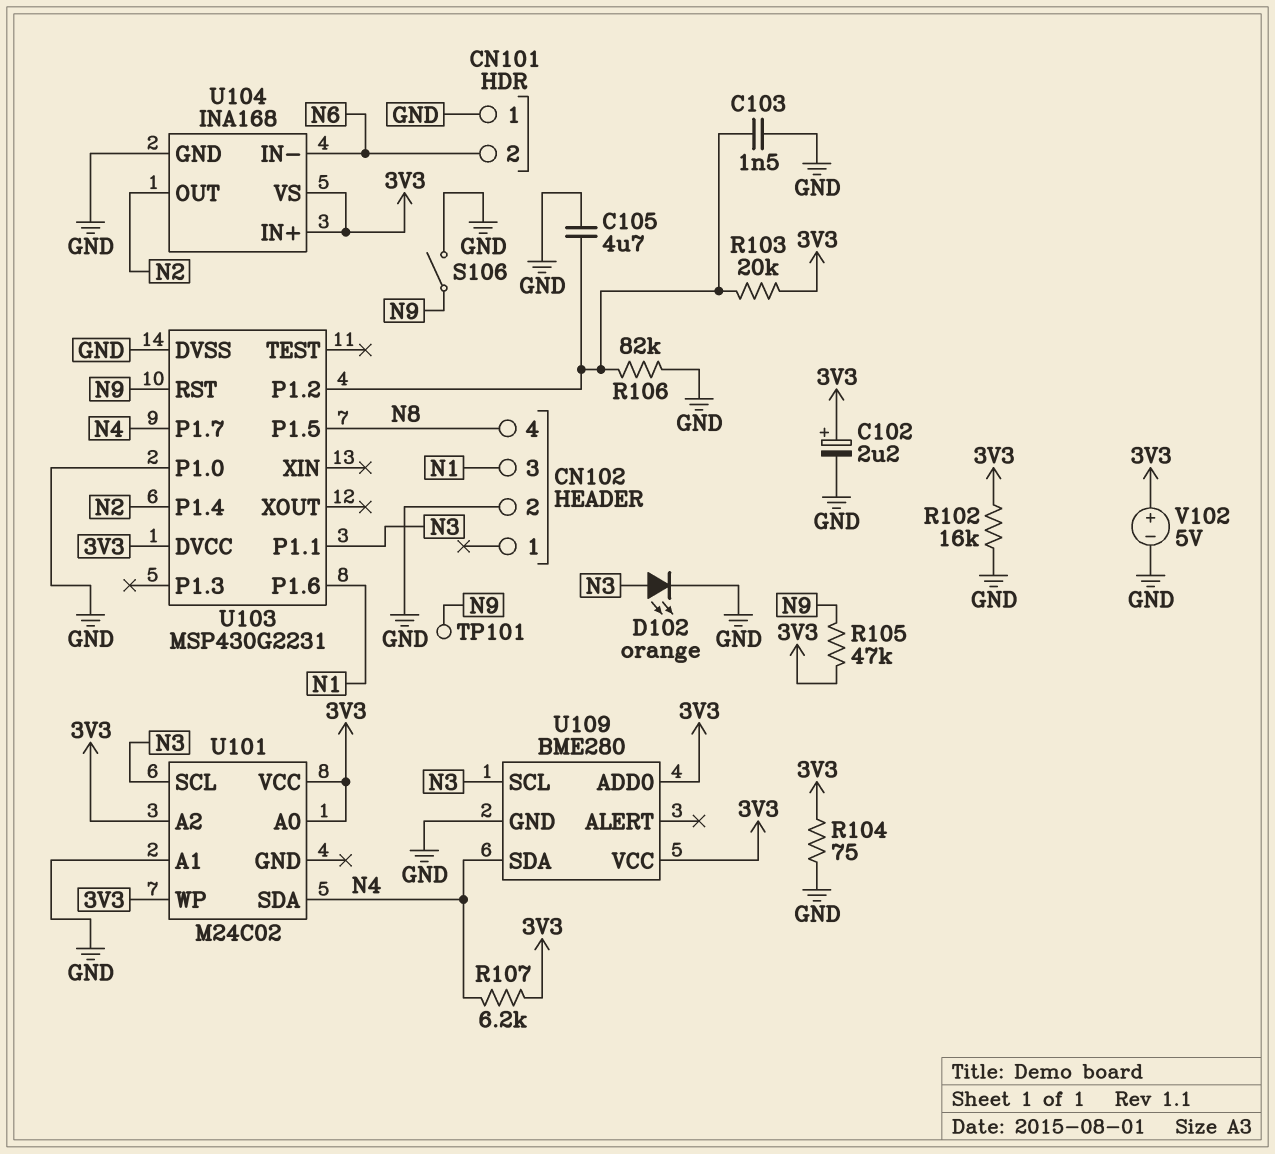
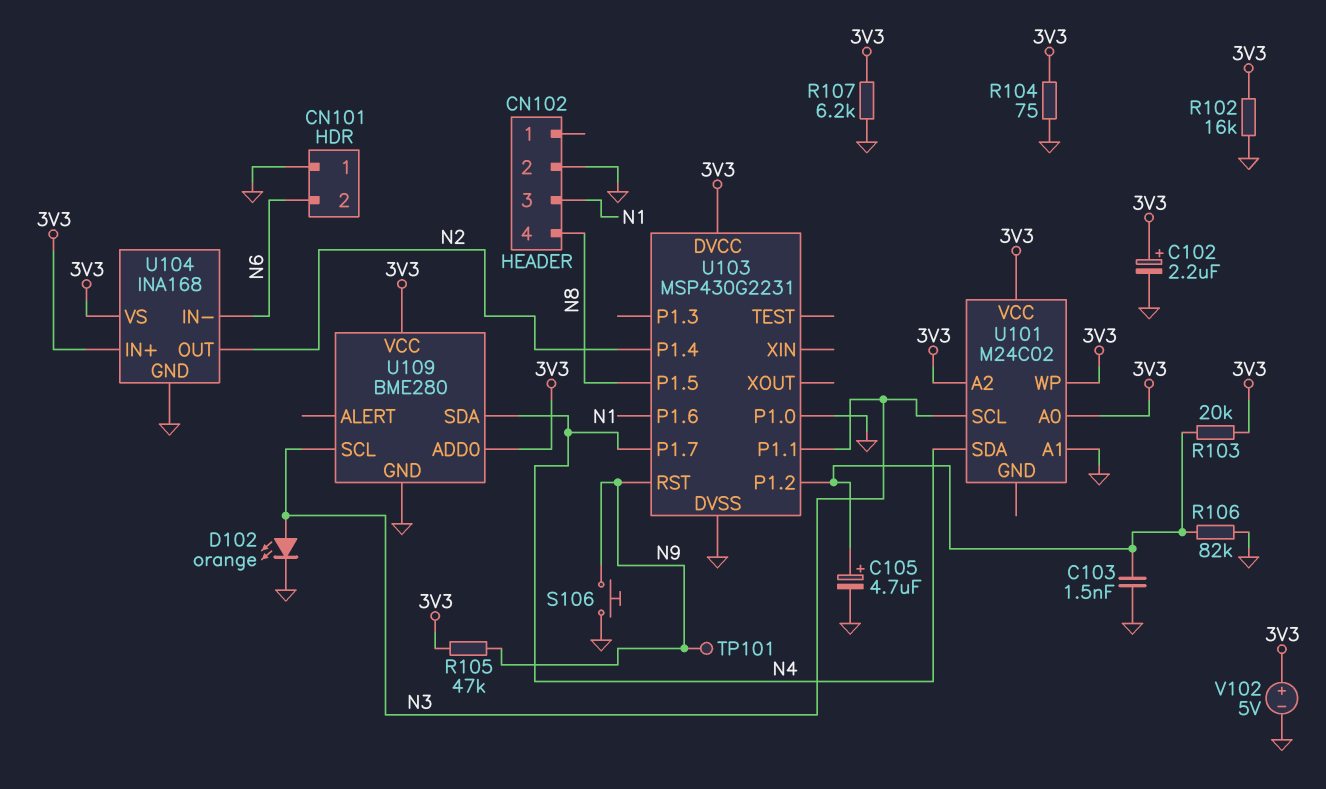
C105: 4.7uF (GND, U103/P1.2) -> 4.7uF (plus U103/P1.2, minus GND)
R107: 6.2k (3V3, N4) -> 6.2k (3V3, GND)
S106: switch (GND, N9) -> button (GND, N9)

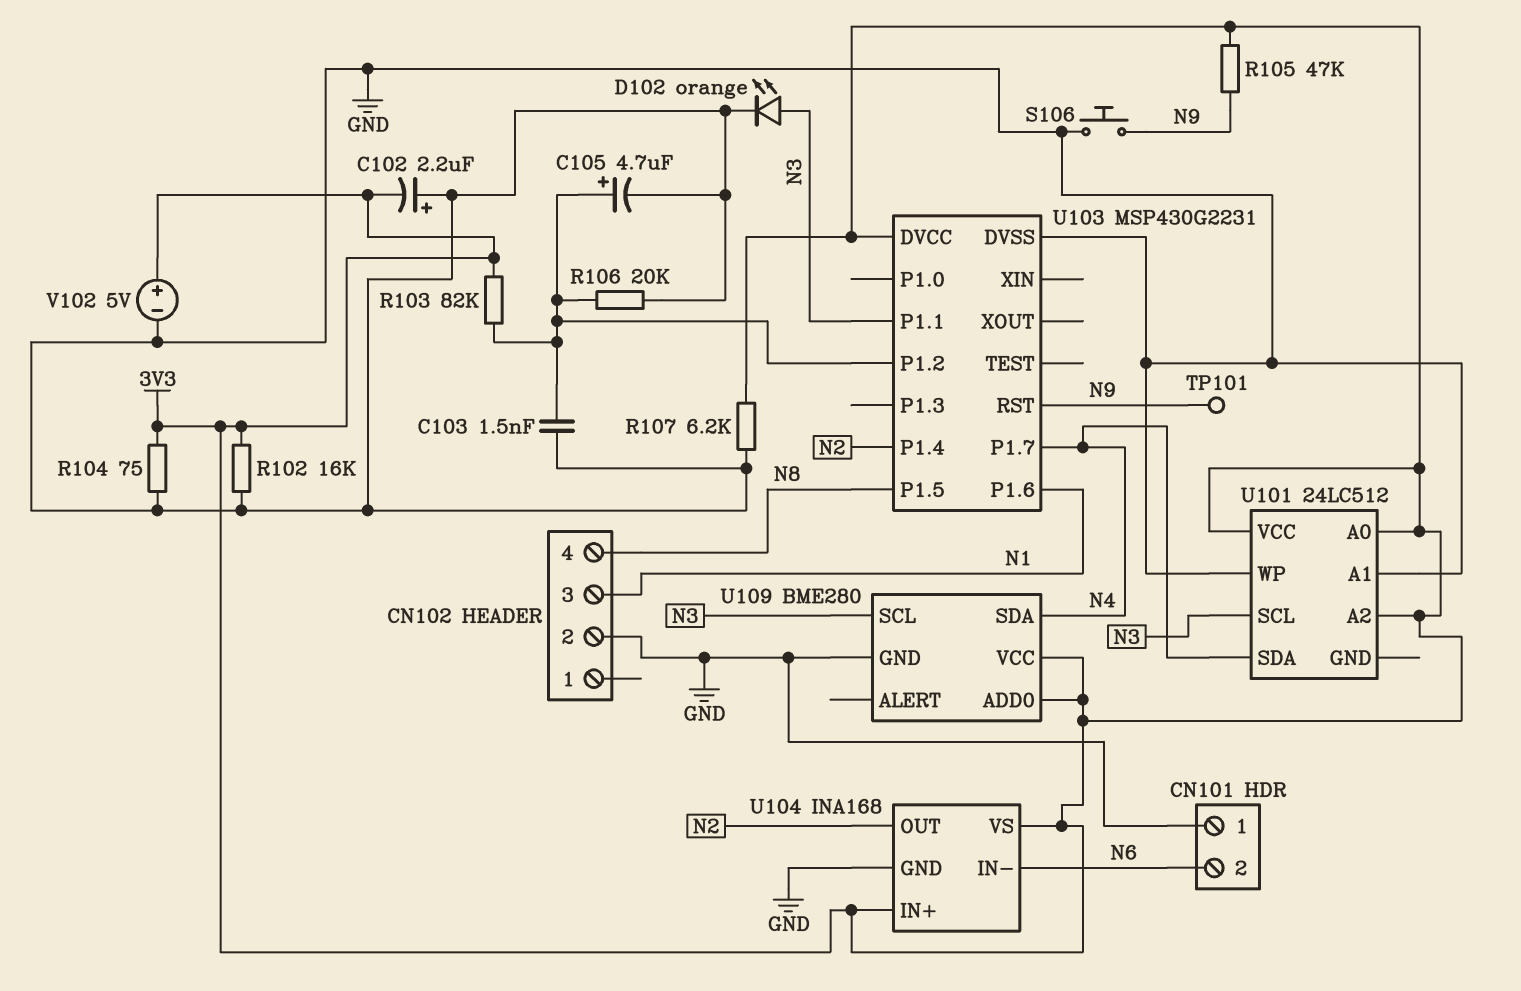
C102: 2.2uF (plus 3V3, minus GND) -> 2.2uF (plus GND, minus 3V3)
R103: 20k (3V3, U103/P1.2) -> 82k (3V3, U103/P1.2)
R106: 82k (GND, U103/P1.2) -> 20k (GND, U103/P1.2)
U101: M24C02 -> 24LC512
U101 pin WP: 3V3 -> GND
U103 pin P1.0: GND -> none

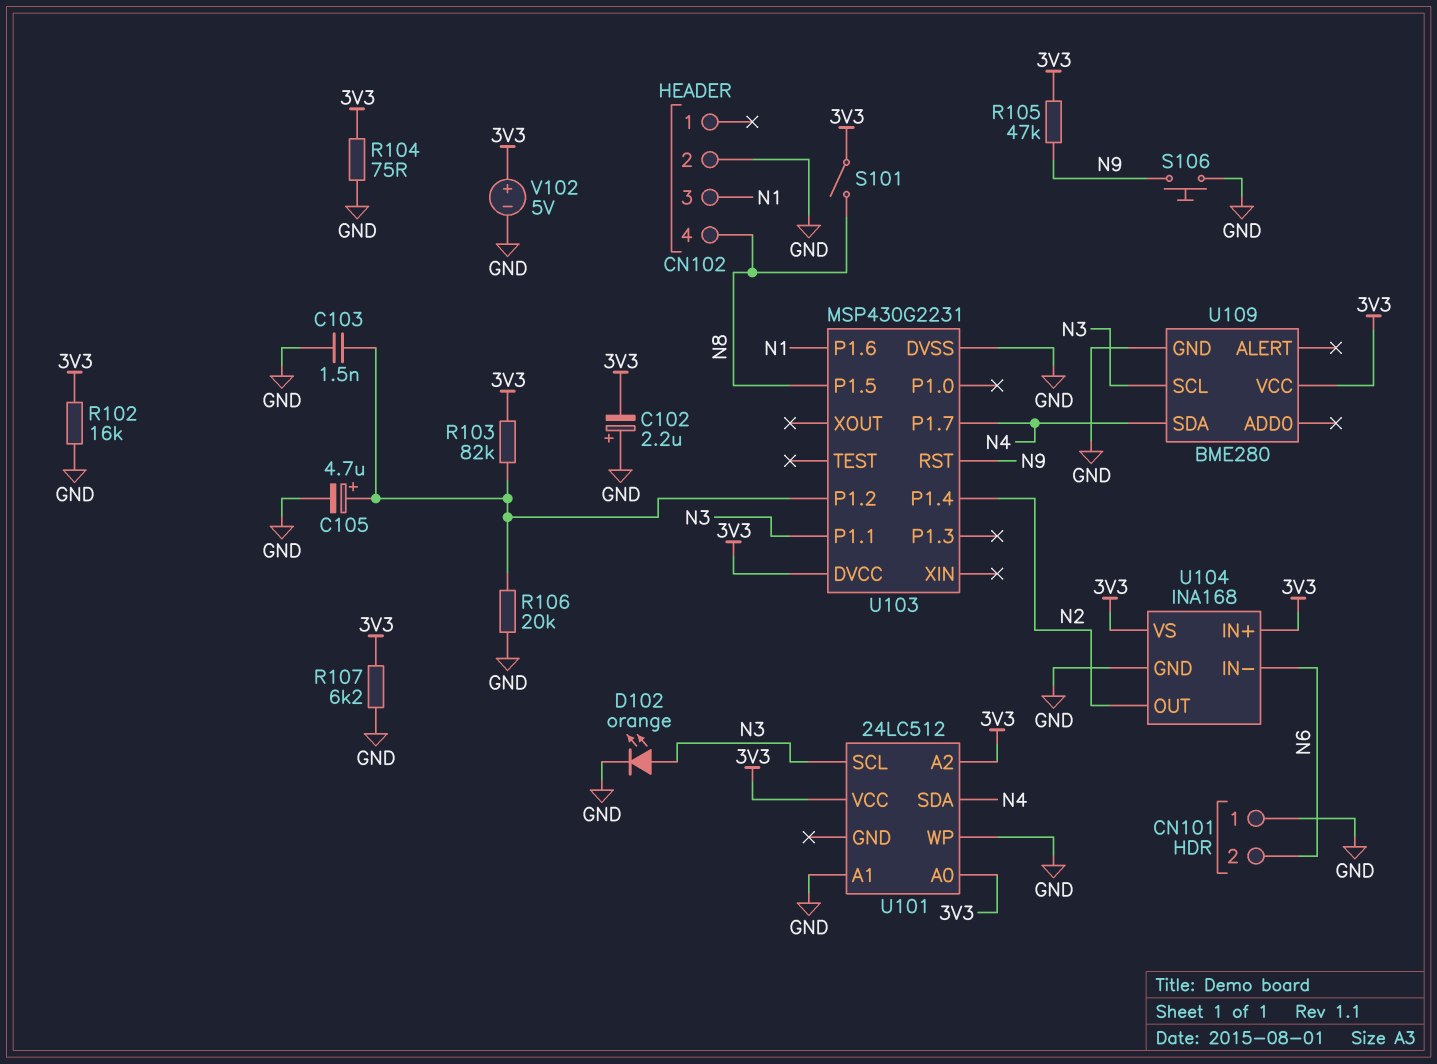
S101: none -> switch (3V3, N8)
TP101: test point (N9) -> none
U109 pin ADD0: 3V3 -> none

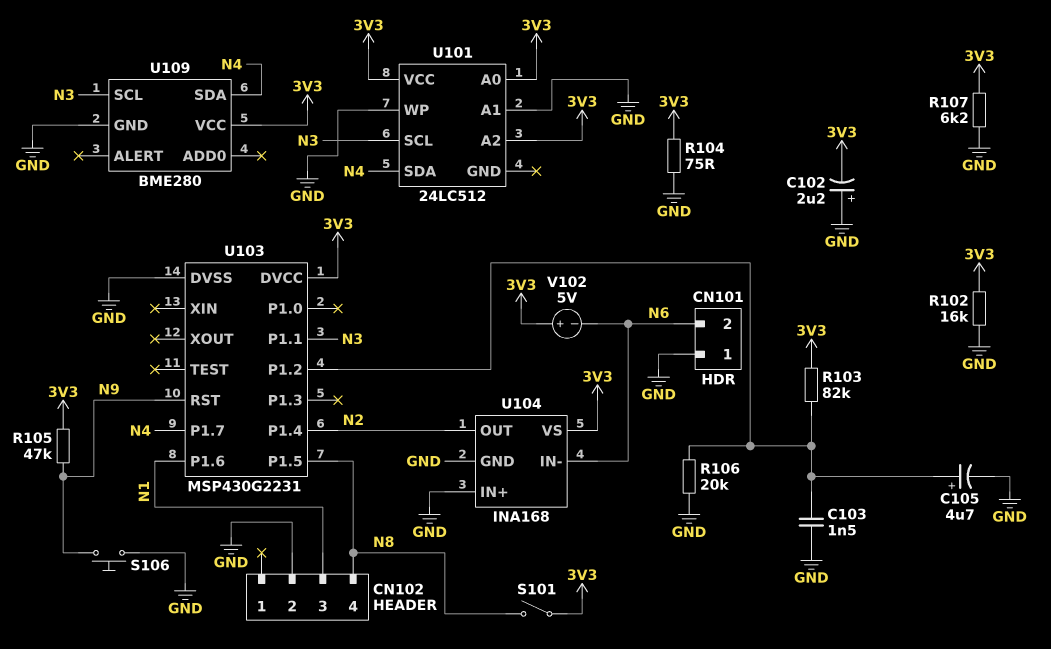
D102: LED orange (A N3, K GND) -> none
U104 pin IN+: 3V3 -> GND
V102: 5V (plus 3V3, minus GND) -> 5V (plus 3V3, minus N6)

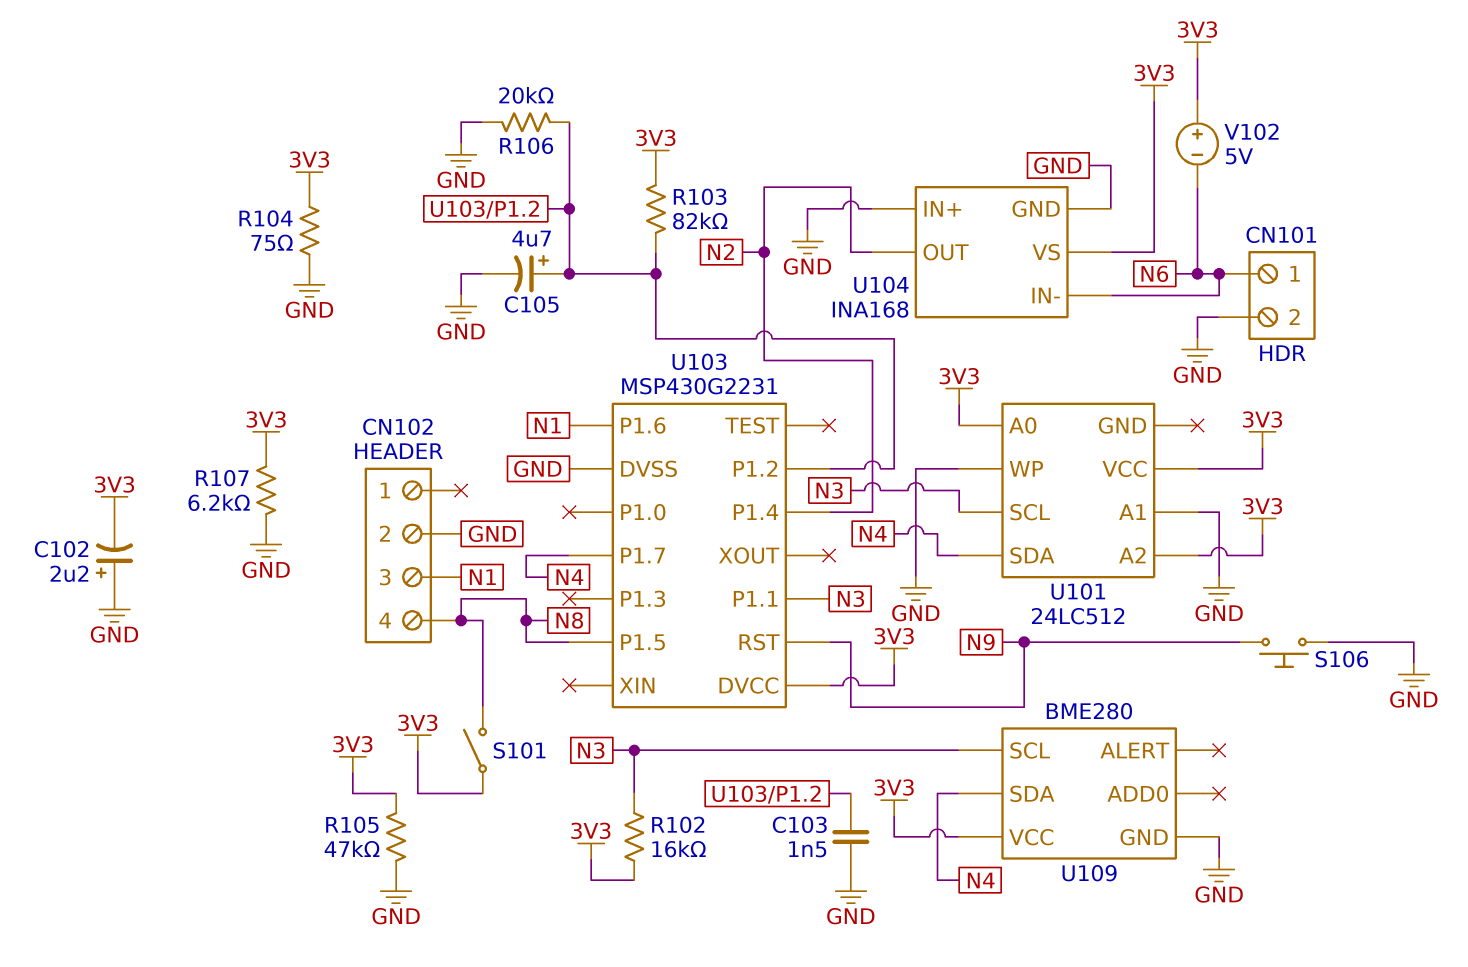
CN101 pin 1: GND -> N6
CN101 pin 2: N6 -> GND
R102: 16k (3V3, GND) -> 16k (3V3, N3)
R105: 47k (3V3, N9) -> 47k (3V3, GND)

